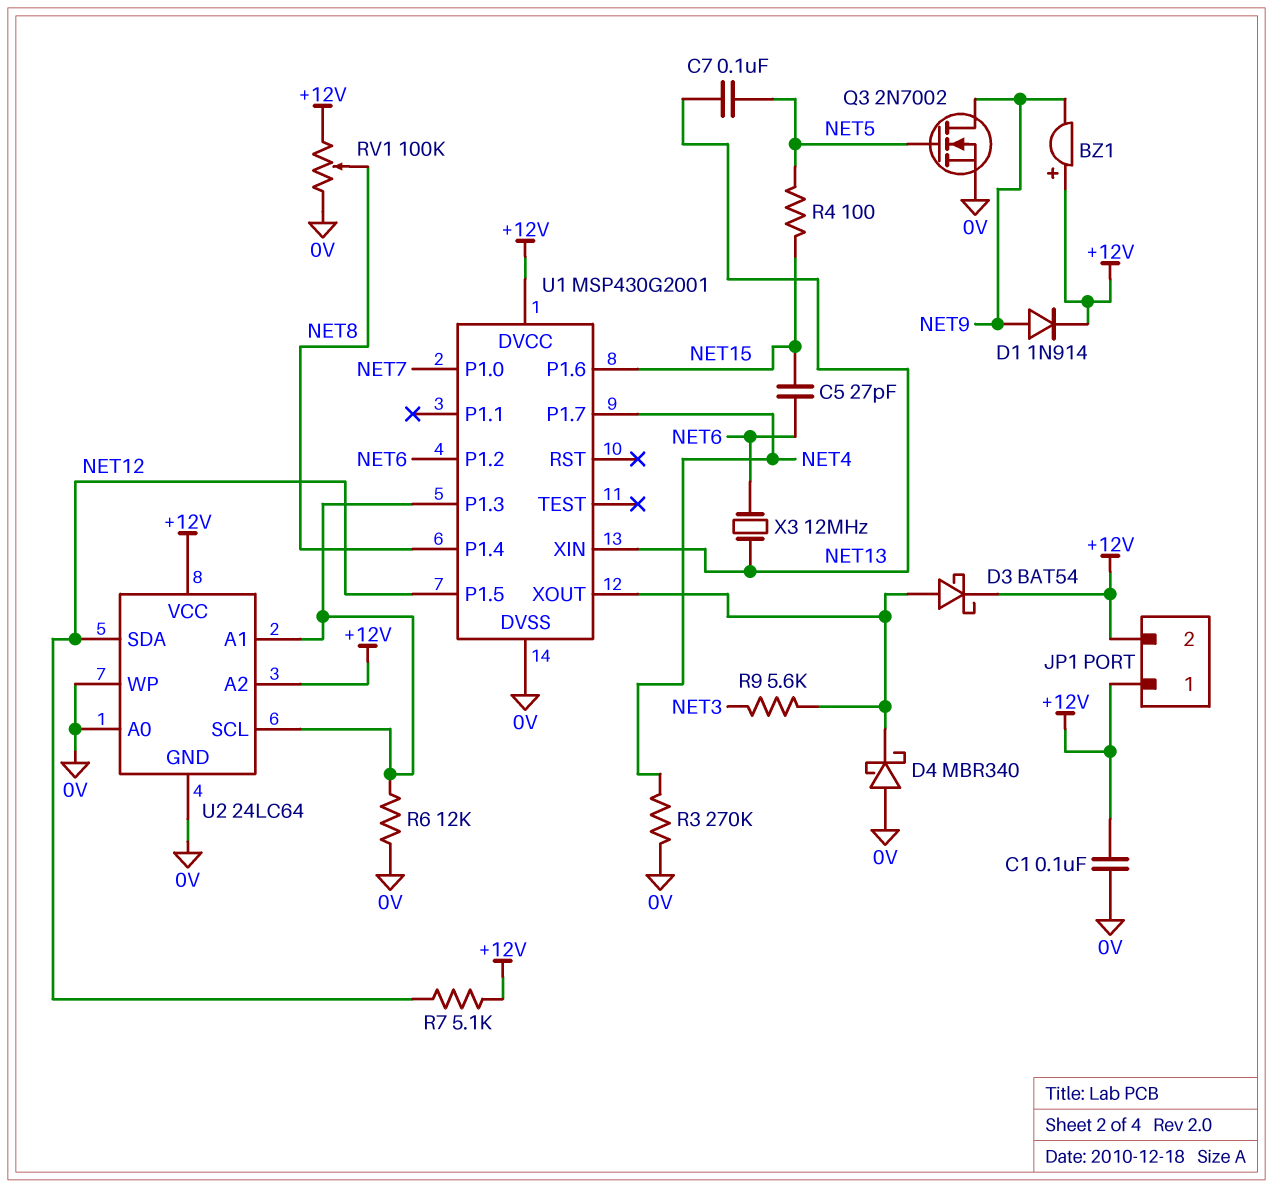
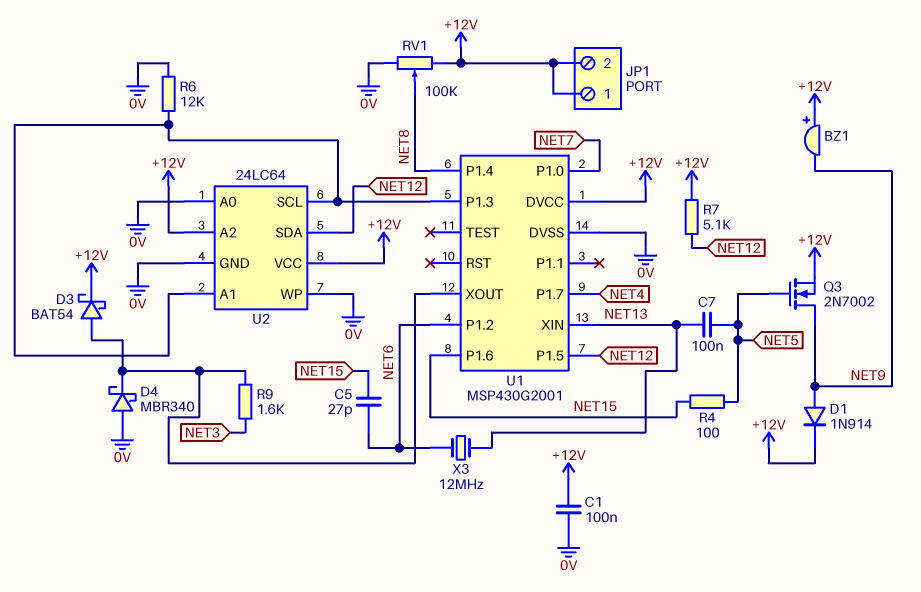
Q3: NMOS 2N7002 (G NET5, D NET9, S 0V) -> NMOS 2N7002 (G NET5, D NET9, S +12V)
R3: 270k (0V, NET4) -> none
R9: 5.6k (NET3, U1/XOUT) -> 1.6k (NET3, U1/XOUT)

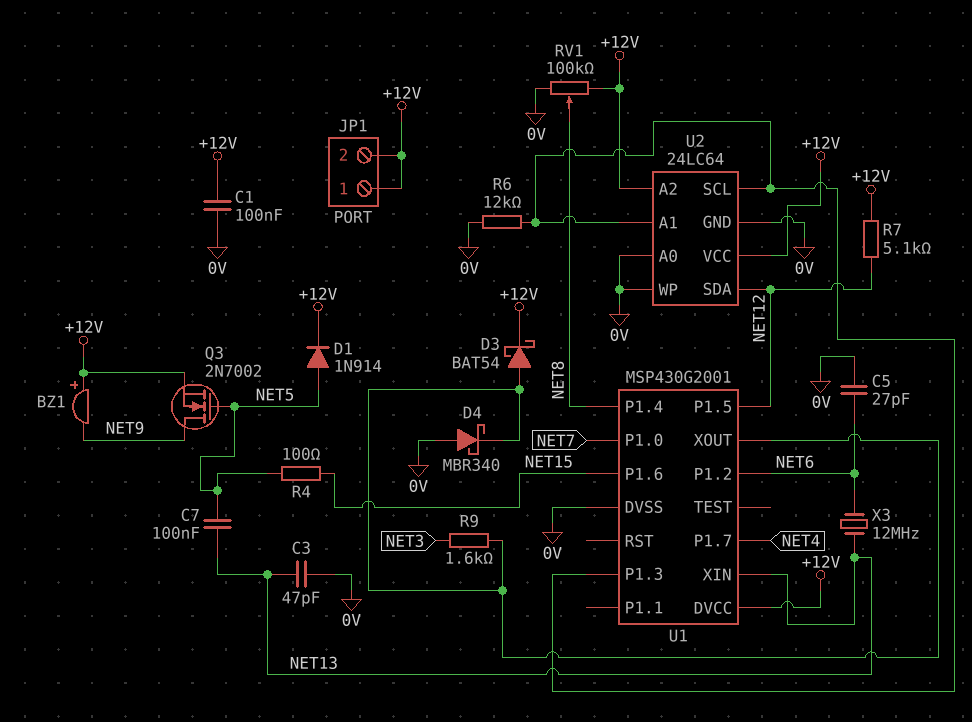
C3: none -> 47pF (0V, NET13)
C5: 27pF (NET6, NET15) -> 27pF (0V, NET6)
D1: diode 1N914 (A NET9, K +12V) -> diode 1N914 (A NET5, K +12V)

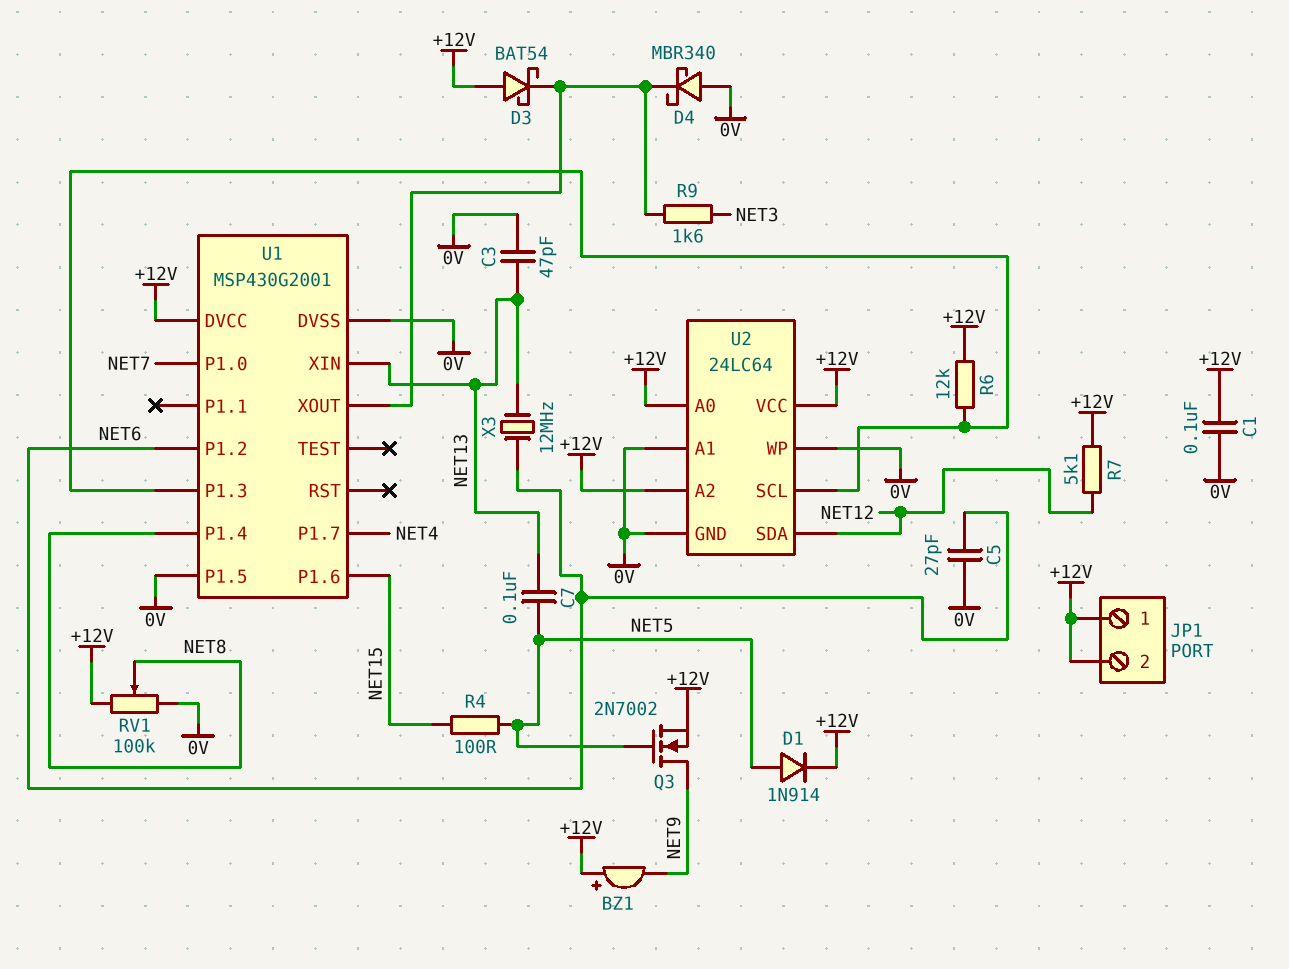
D3: schottky BAT54 (A U1/XOUT, K +12V) -> schottky BAT54 (A +12V, K U1/XOUT)
R6: 12k (0V, U1/P1.3) -> 12k (+12V, U1/P1.3)
U1 pin P1.5: NET12 -> 0V
U2 pin A0: 0V -> +12V
U2 pin A1: U1/P1.3 -> 0V

